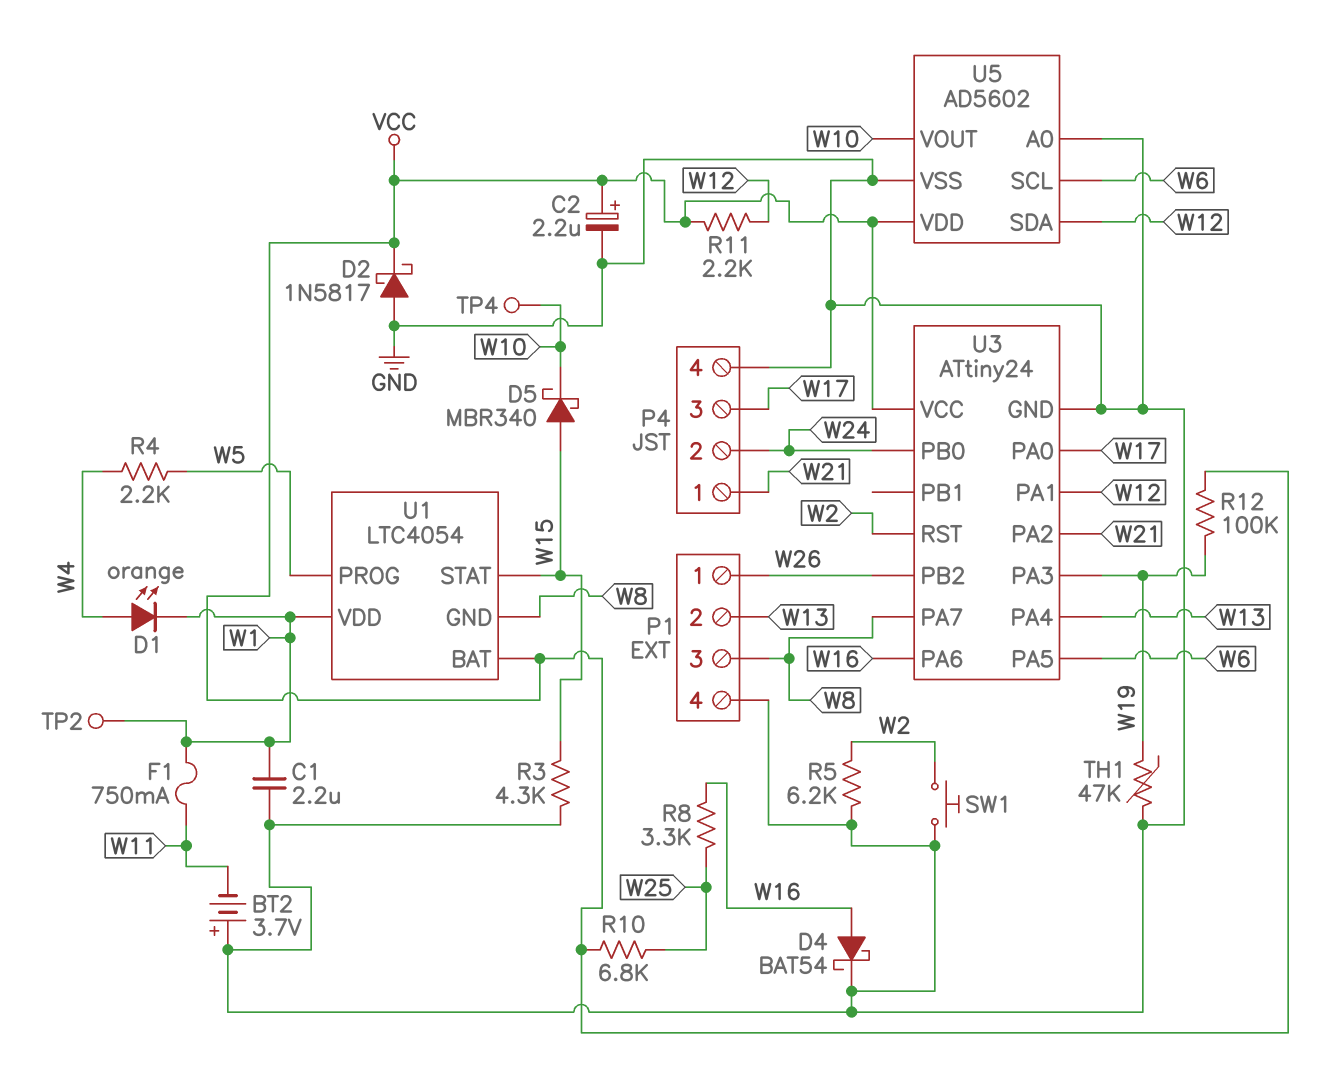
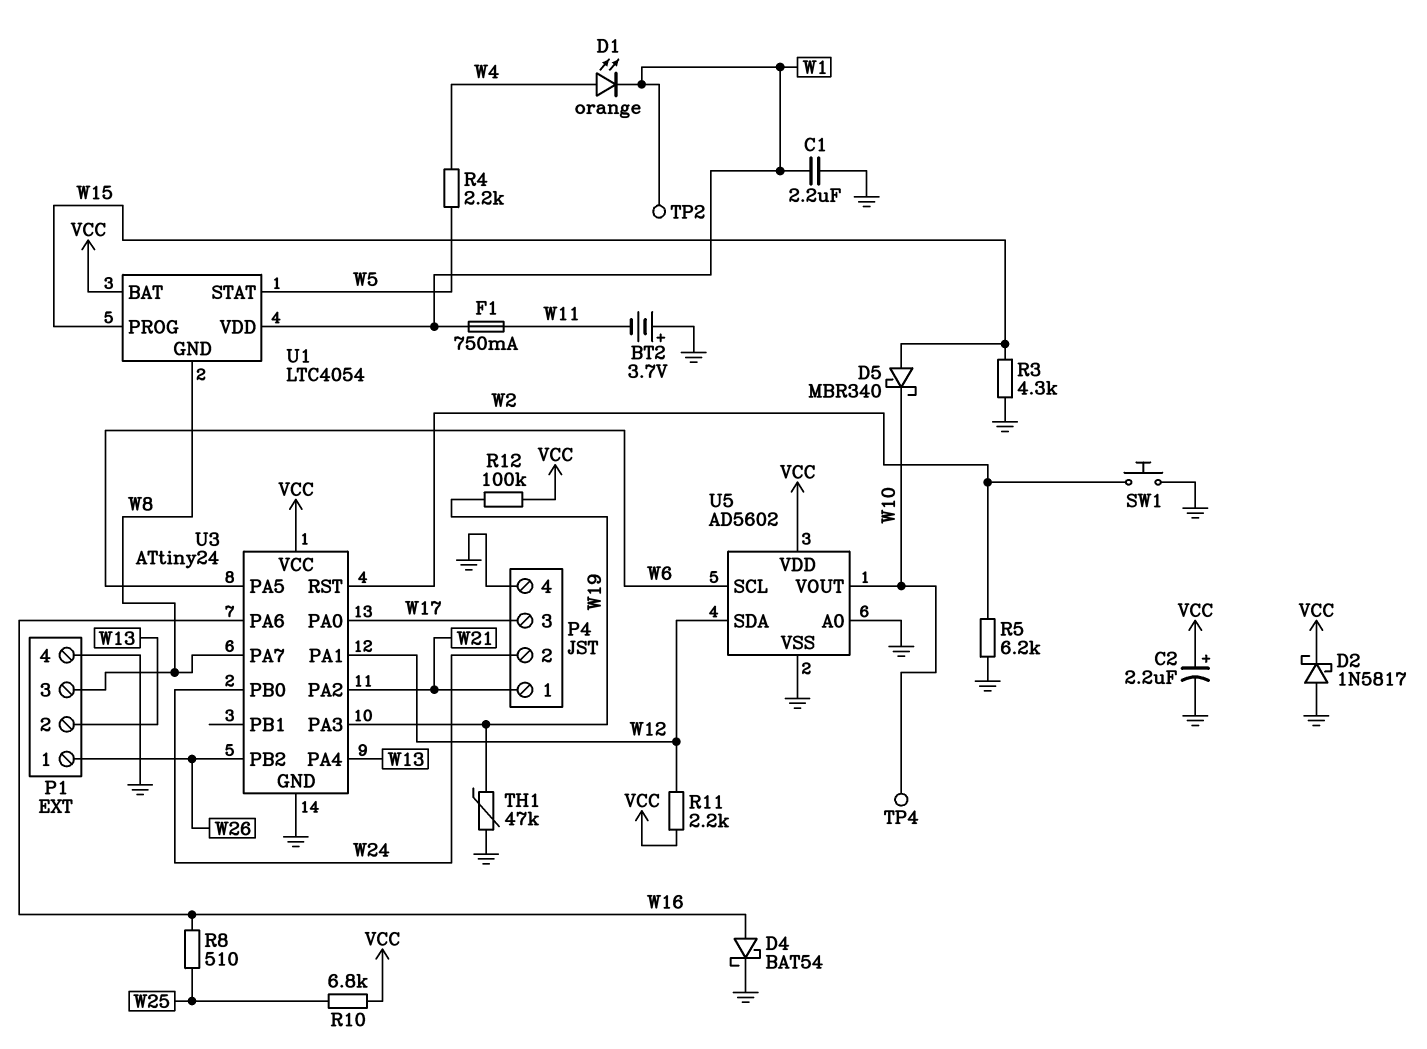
R8: 3.3k (W16, W25) -> 510 (W16, W25)
U1 pin PROG: W5 -> W15
U1 pin STAT: W15 -> W5

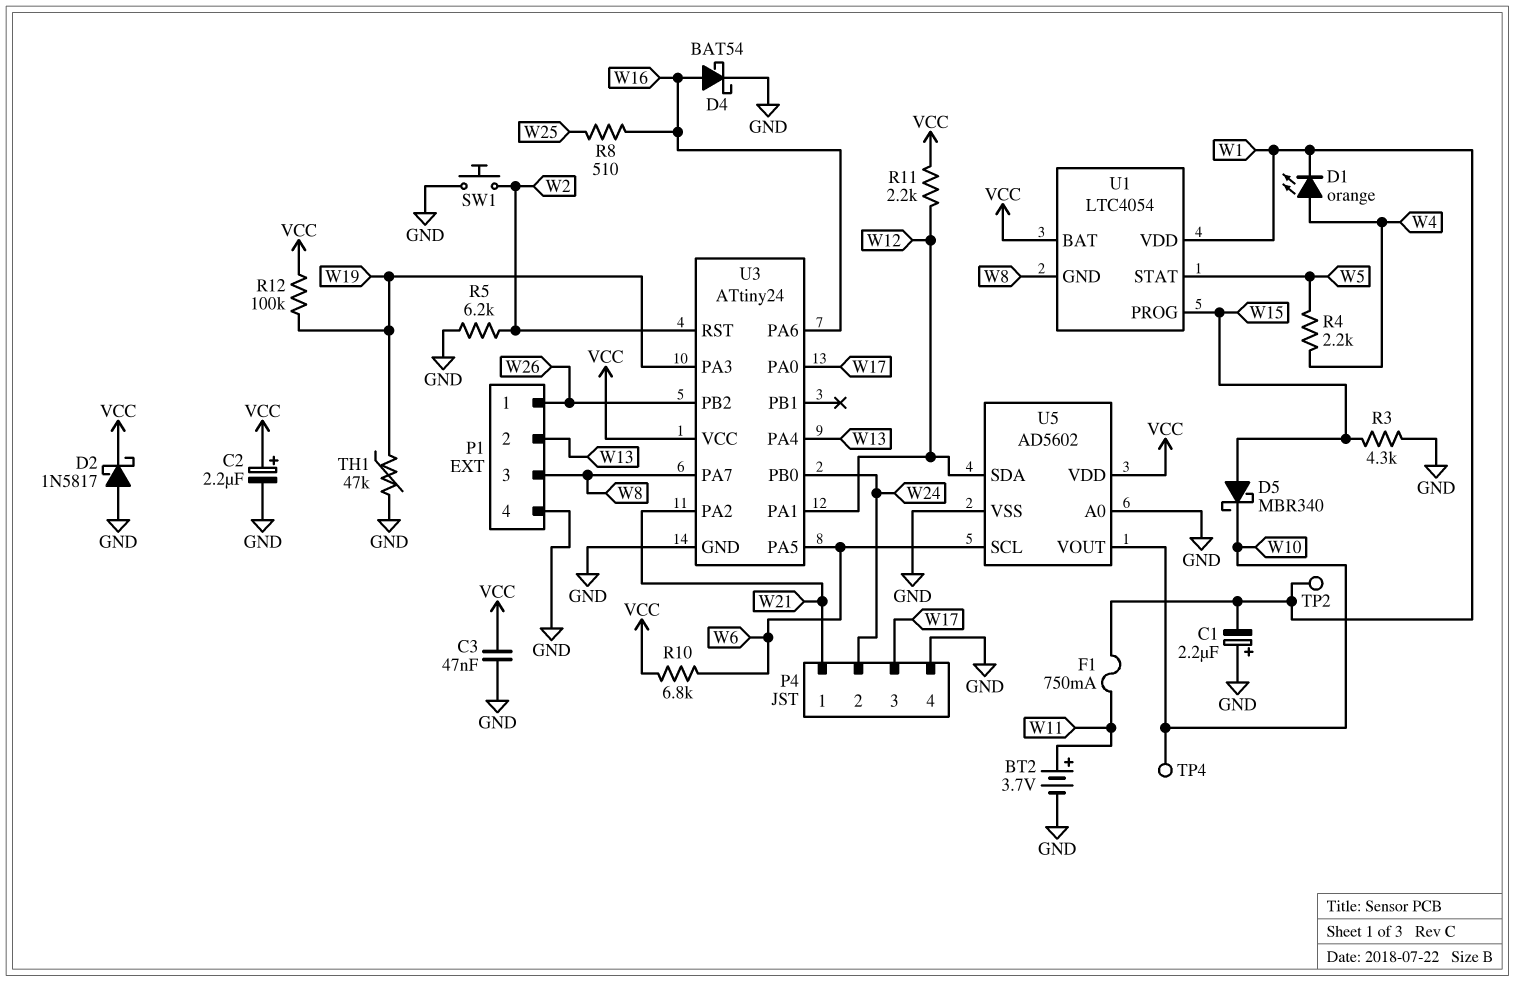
BT2: 3.7V (plus GND, minus W11) -> 3.7V (plus W11, minus GND)
C1: 2.2uF (GND, W1) -> 2.2uF (plus GND, minus W1)
C3: none -> 47nF (GND, VCC)
R10: 6.8k (VCC, W25) -> 6.8k (VCC, W6)

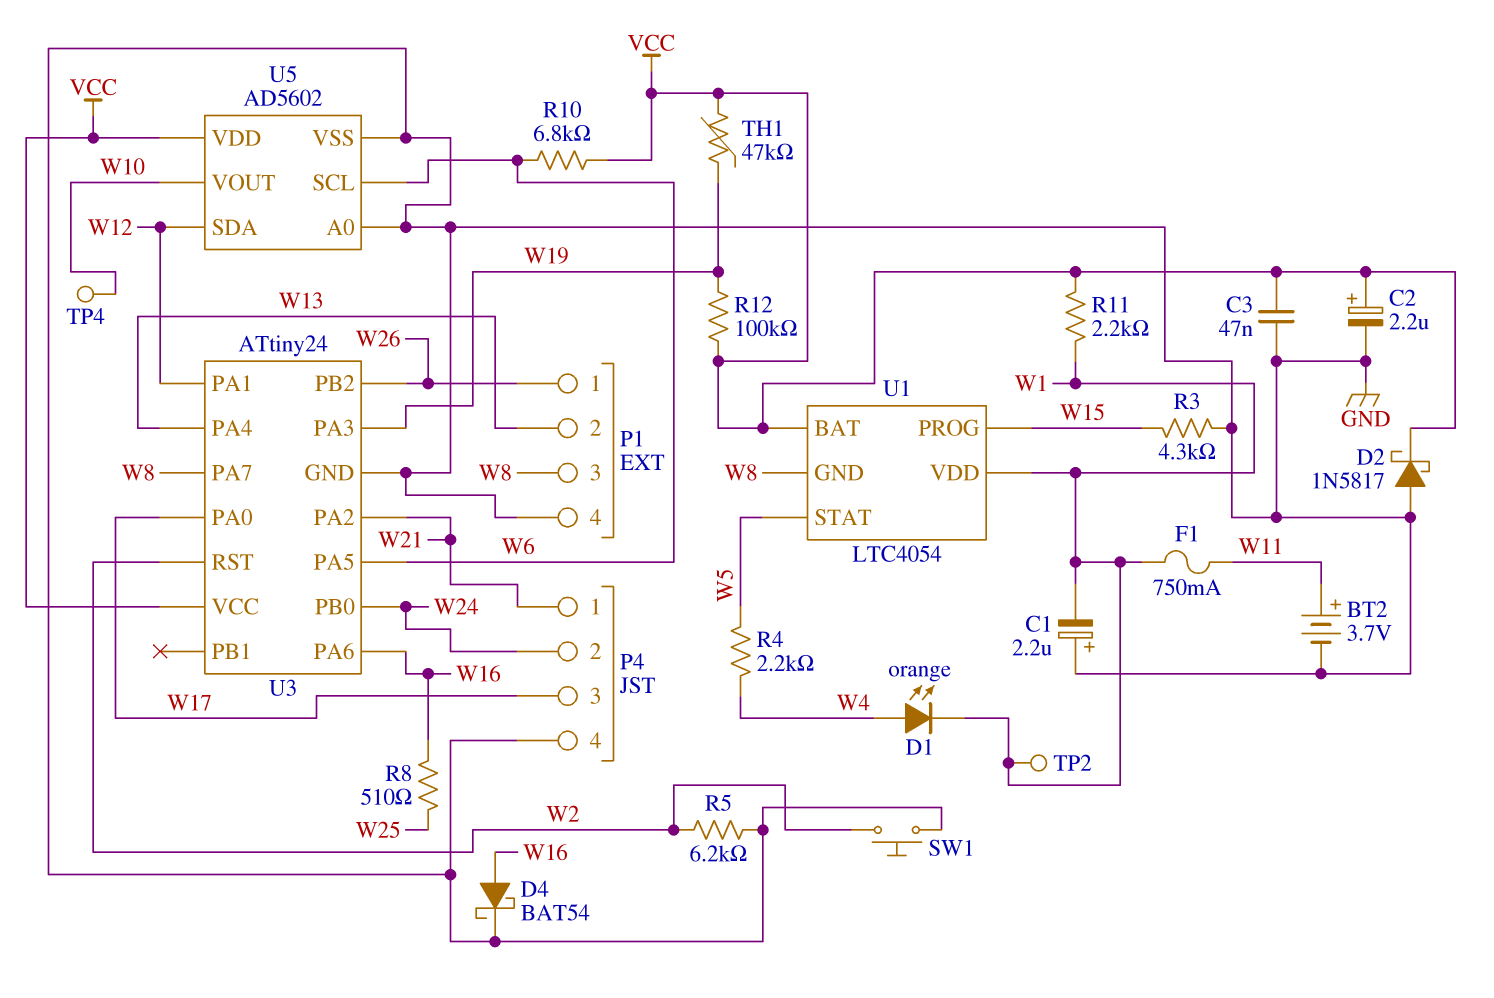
D5: schottky MBR340 (A W15, K W10) -> none
R11: 2.2k (VCC, W12) -> 2.2k (VCC, W1)
TH1: 47k (GND, W19) -> 47k (VCC, W19)

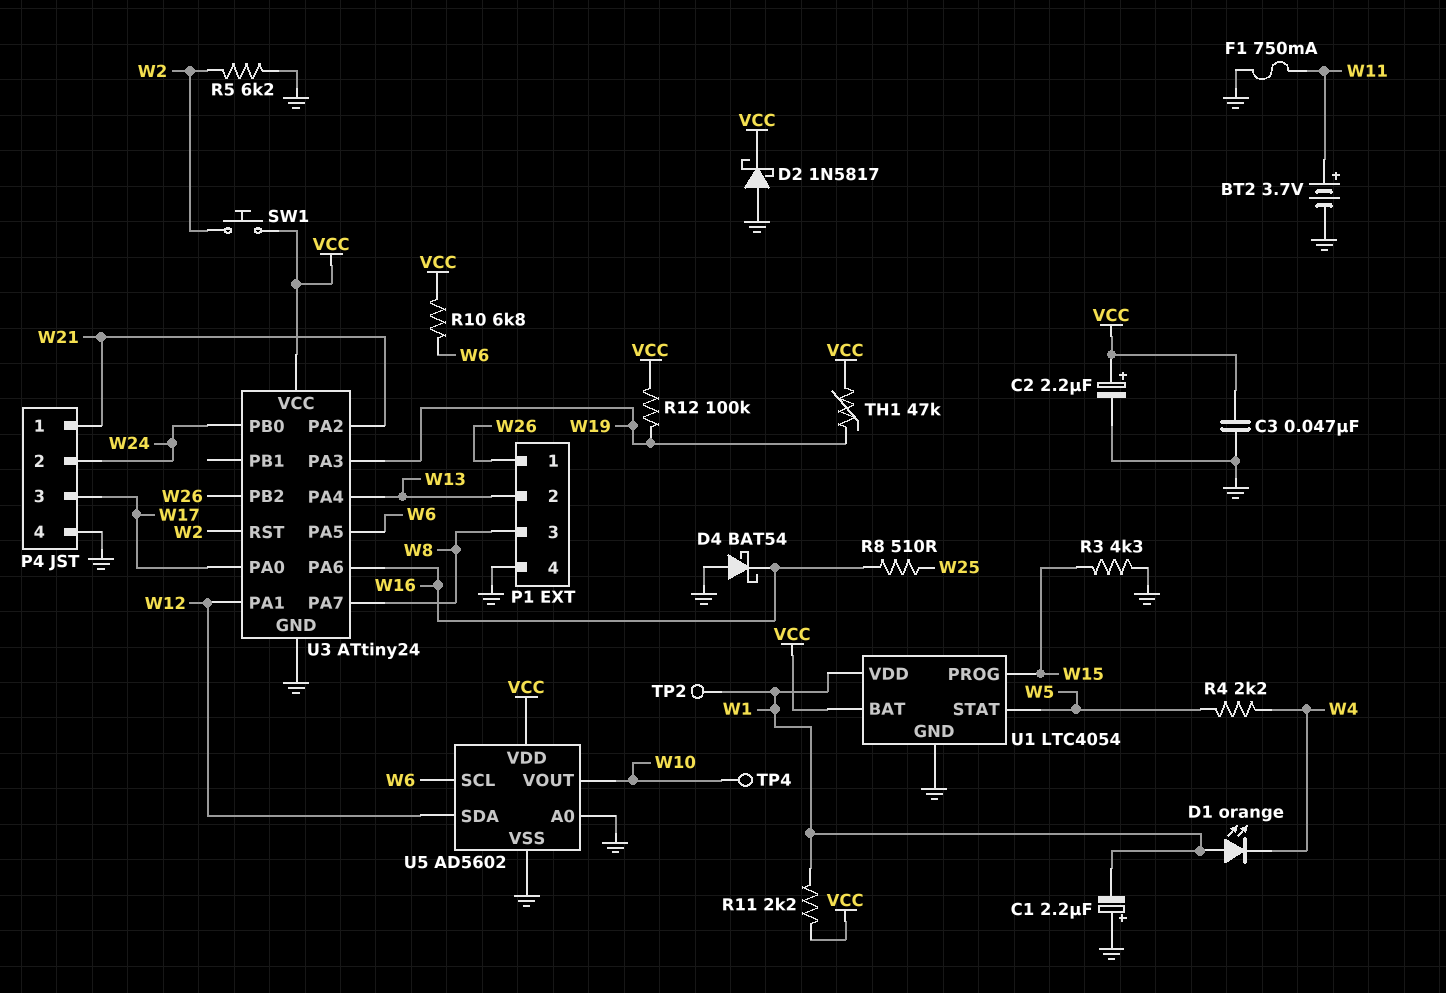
D1: LED orange (A W4, K W1) -> LED orange (A W1, K W4)
D4: schottky BAT54 (A W16, K GND) -> schottky BAT54 (A GND, K W16)
F1: 750mA (W1, W11) -> 750mA (GND, W11)
SW1: button (GND, W2) -> button (VCC, W2)
U1 pin GND: W8 -> GND

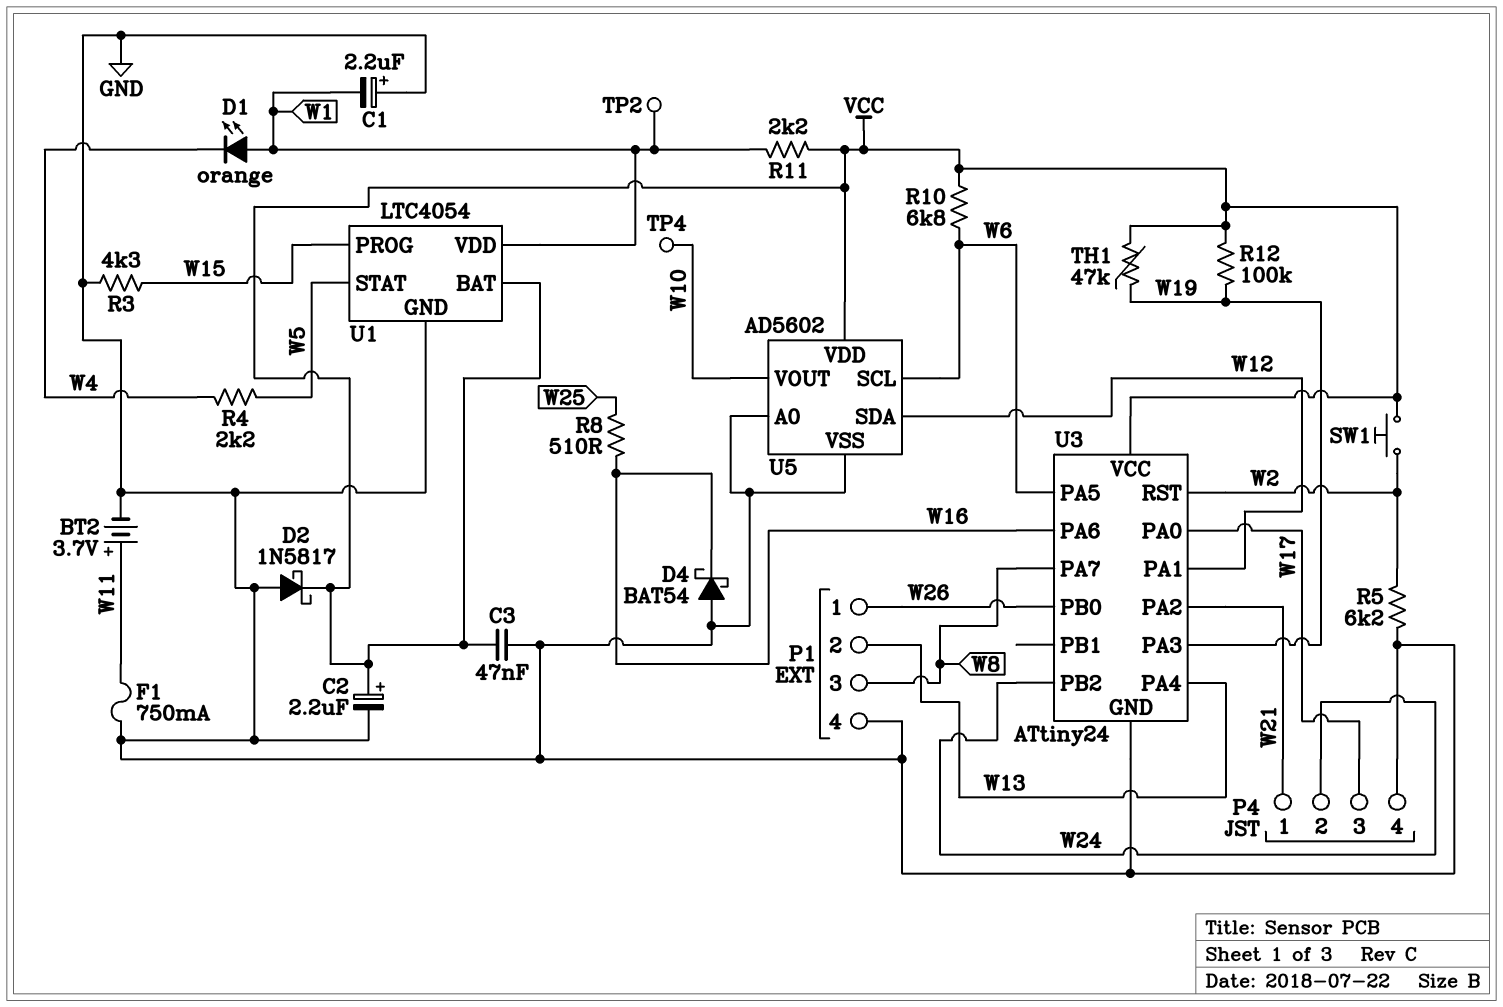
U3 pin PB0: W24 -> W26
U3 pin PB2: W26 -> W24

